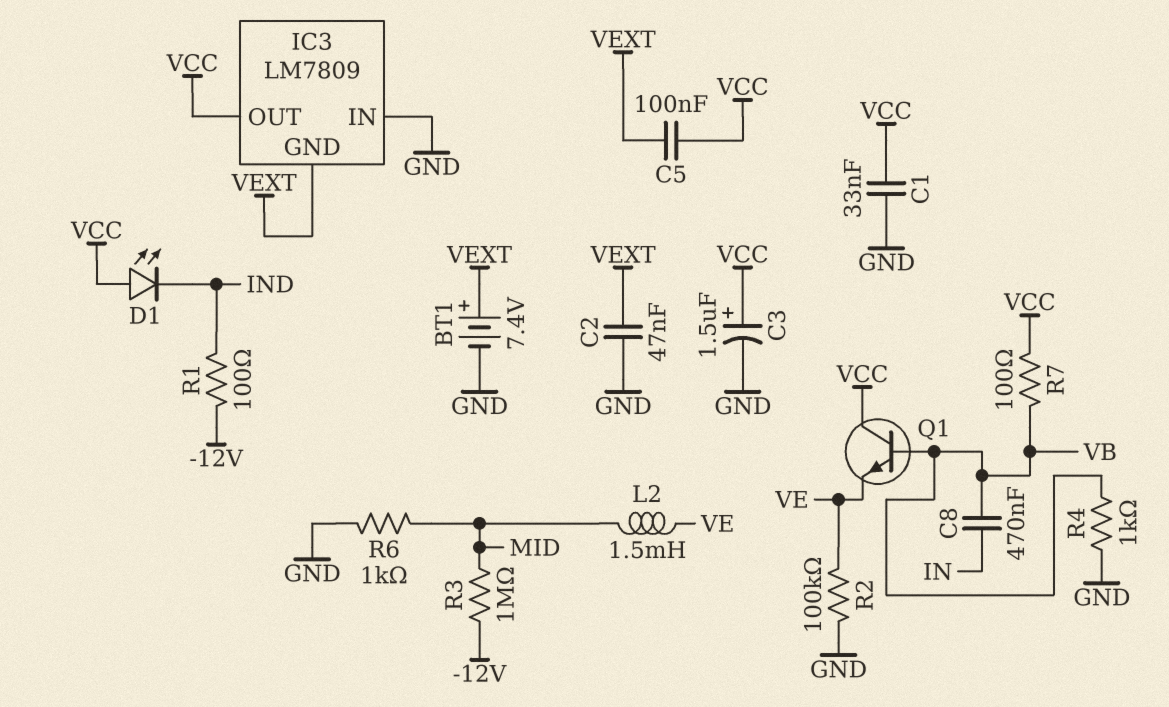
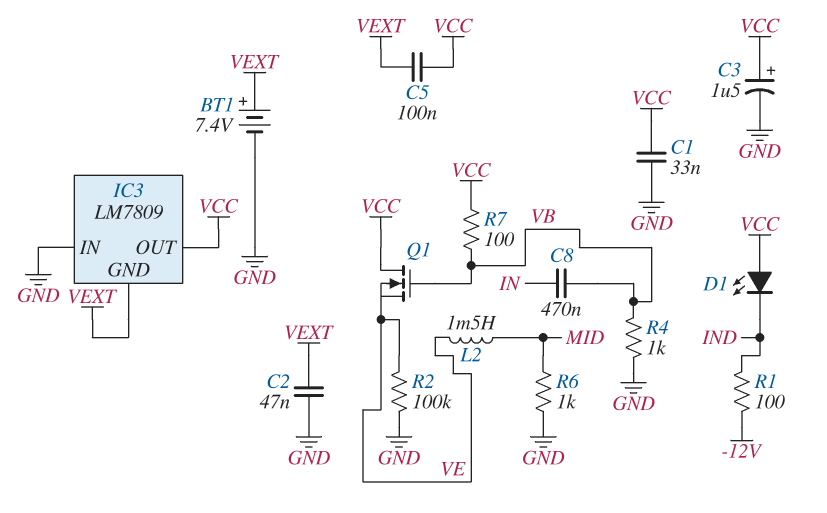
Q1: NPN (B VB, C VCC, E VE) -> NMOS (G VB, D VCC, S VE)
R3: 1M (-12V, MID) -> none

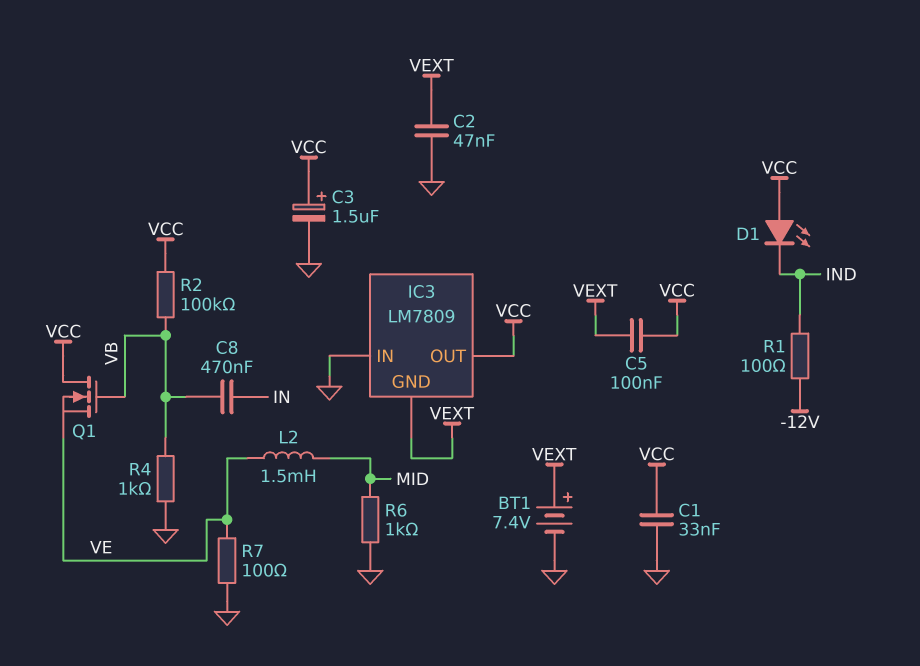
R2: 100k (GND, VE) -> 100k (VB, VCC)
R7: 100 (VB, VCC) -> 100 (GND, VE)

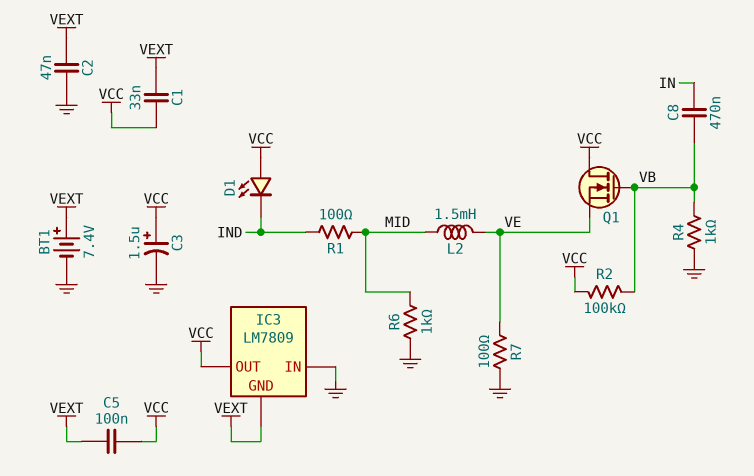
C1: 33nF (GND, VCC) -> 33nF (VCC, VEXT)
R1: 100 (-12V, IND) -> 100 (IND, MID)

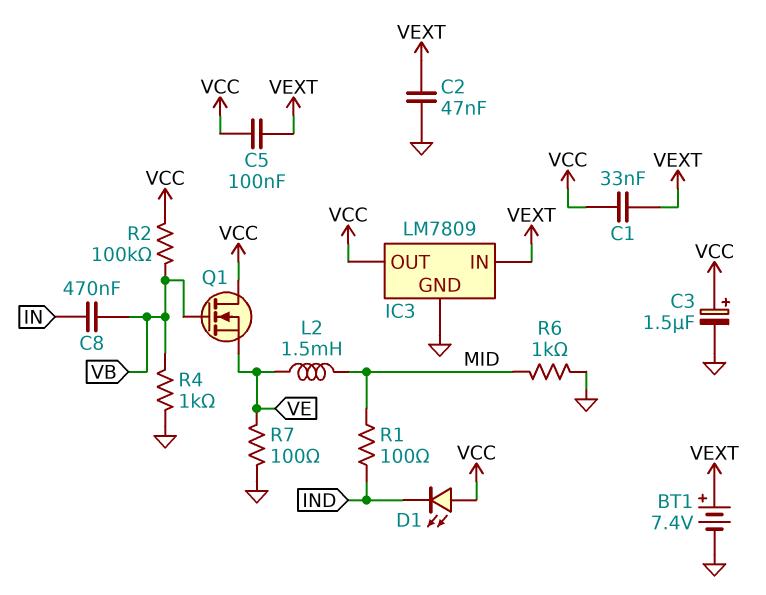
IC3 pin GND: VEXT -> GND
IC3 pin IN: GND -> VEXT

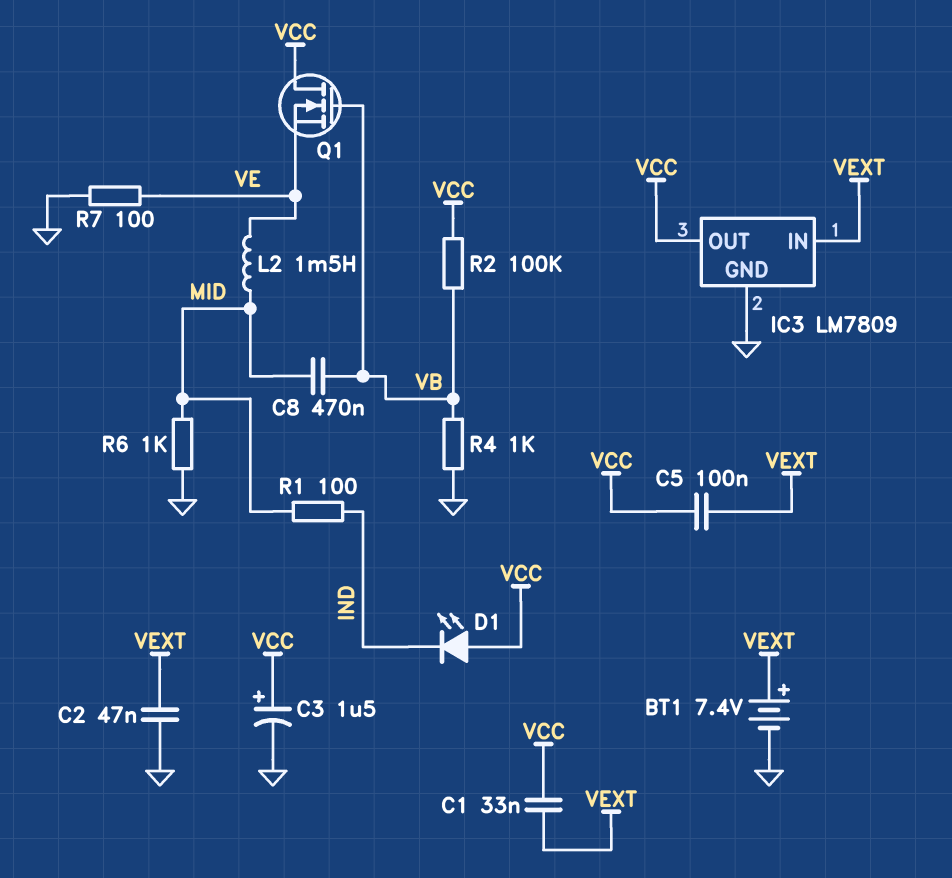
C8: 470nF (IN, VB) -> 470nF (MID, VB)

